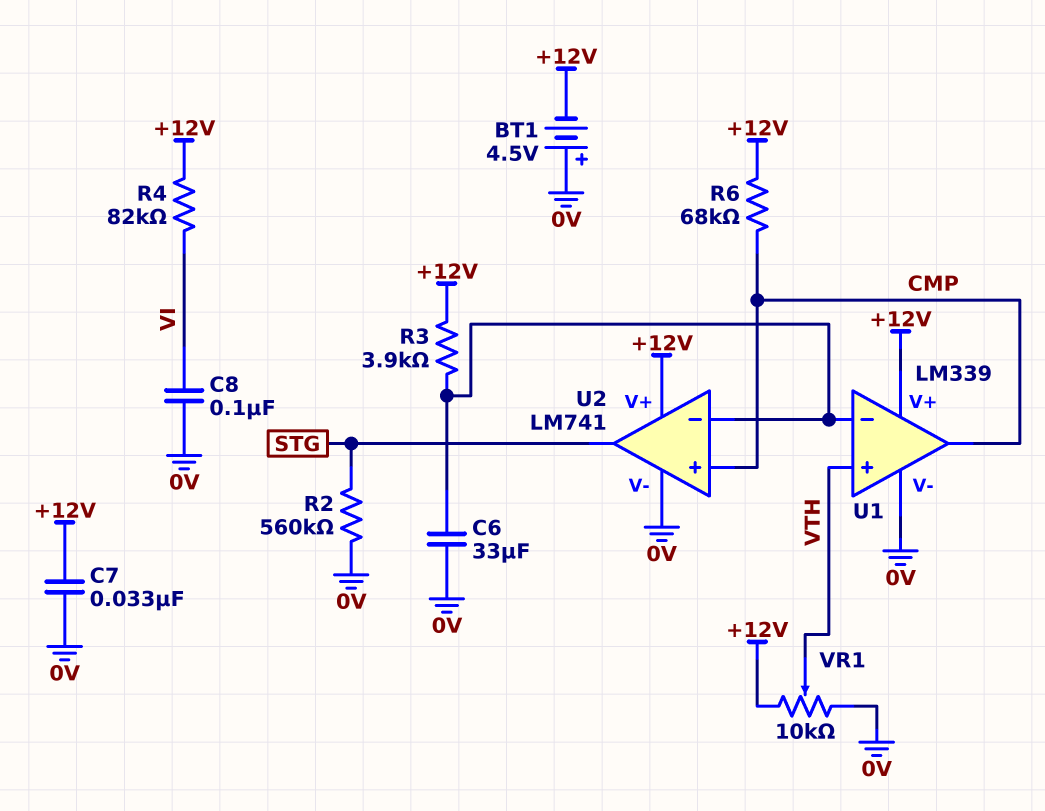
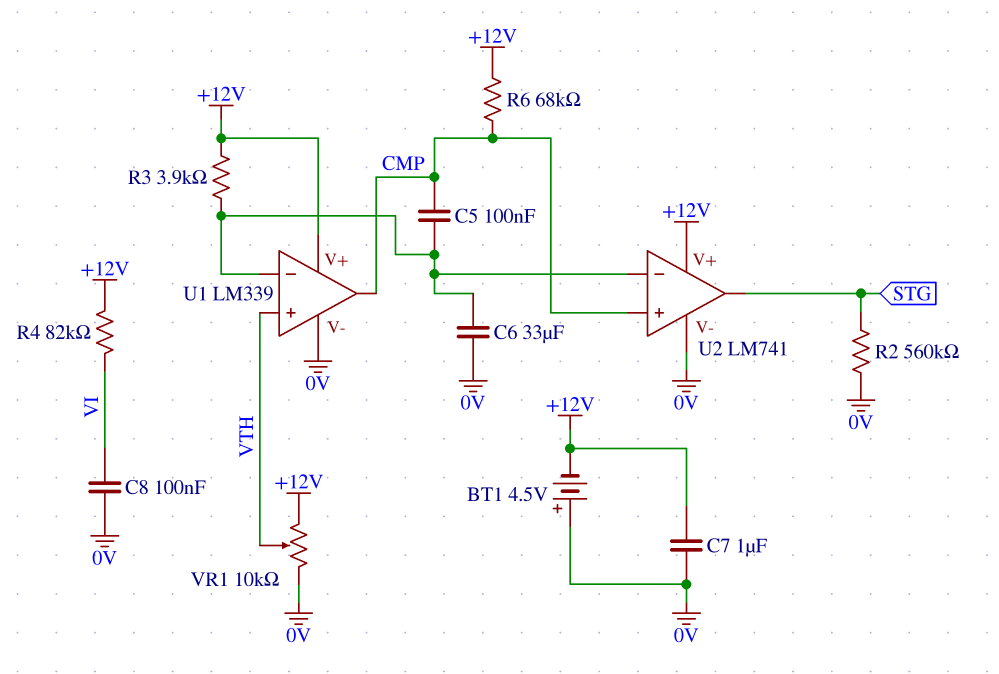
C5: none -> 100nF (CMP, U1/in-)
C7: 33nF (+12V, 0V) -> 1uF (+12V, 0V)

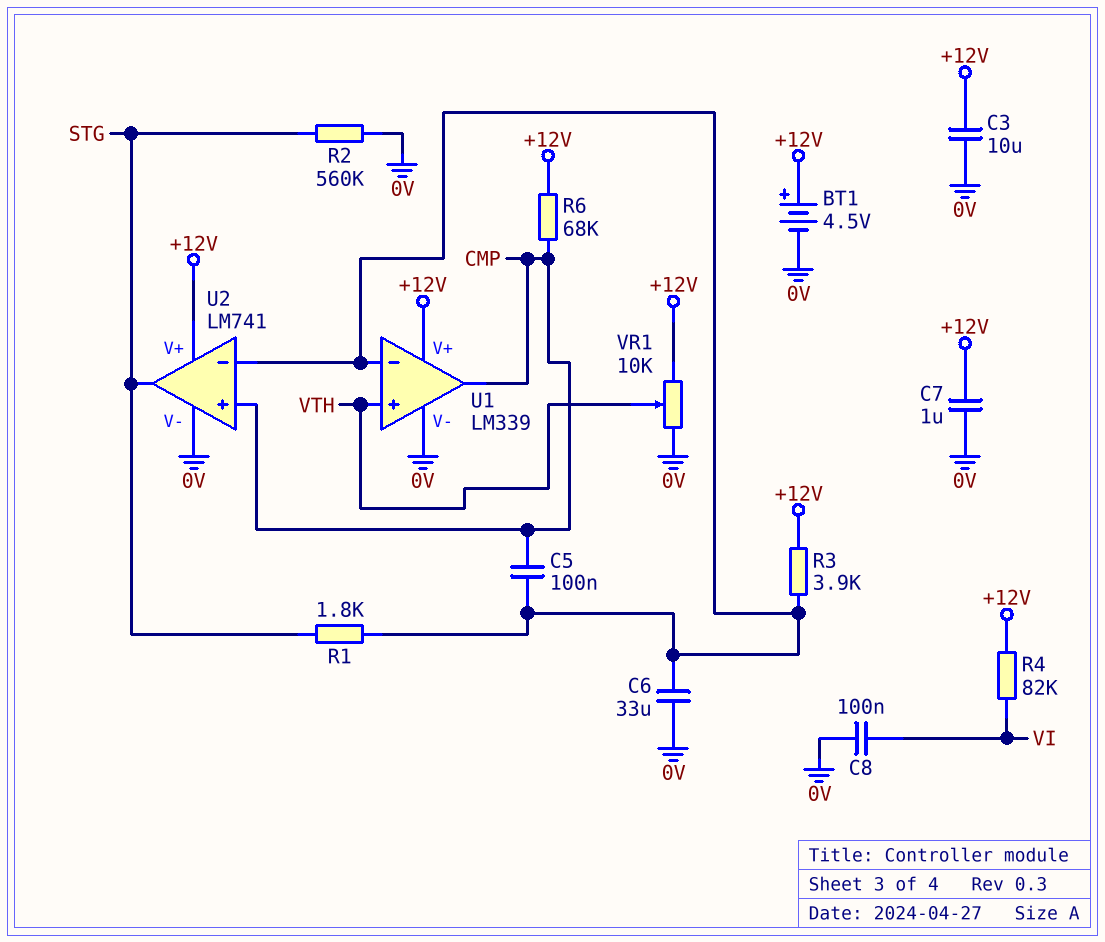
BT1: 4.5V (plus 0V, minus +12V) -> 4.5V (plus +12V, minus 0V)
C3: none -> 10uF (+12V, 0V)
R1: none -> 1.8k (STG, U1/in-)

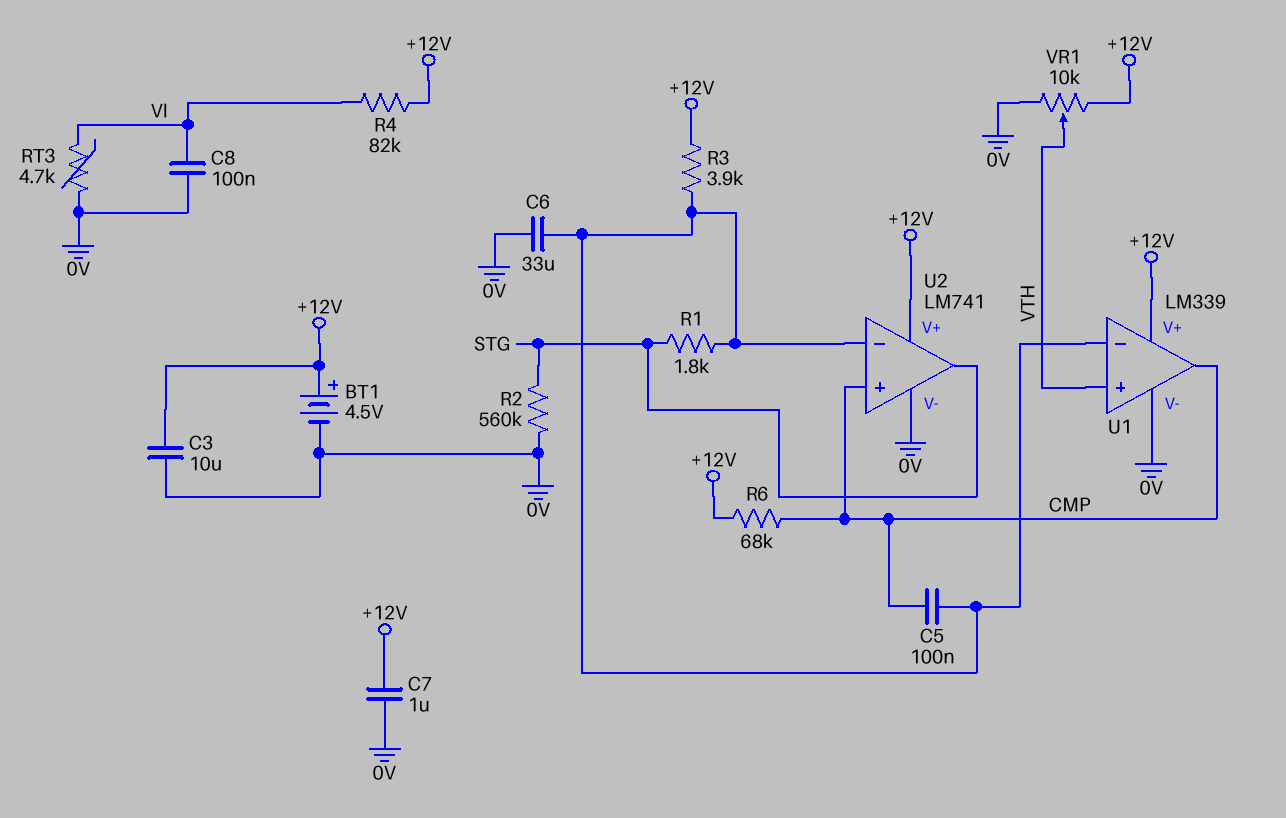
RT3: none -> 4.7k (0V, VI)

